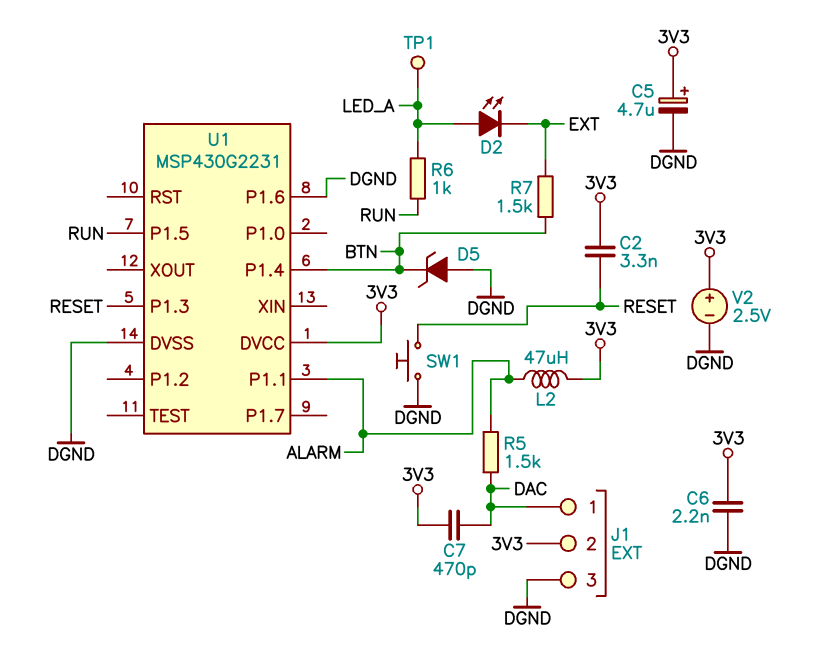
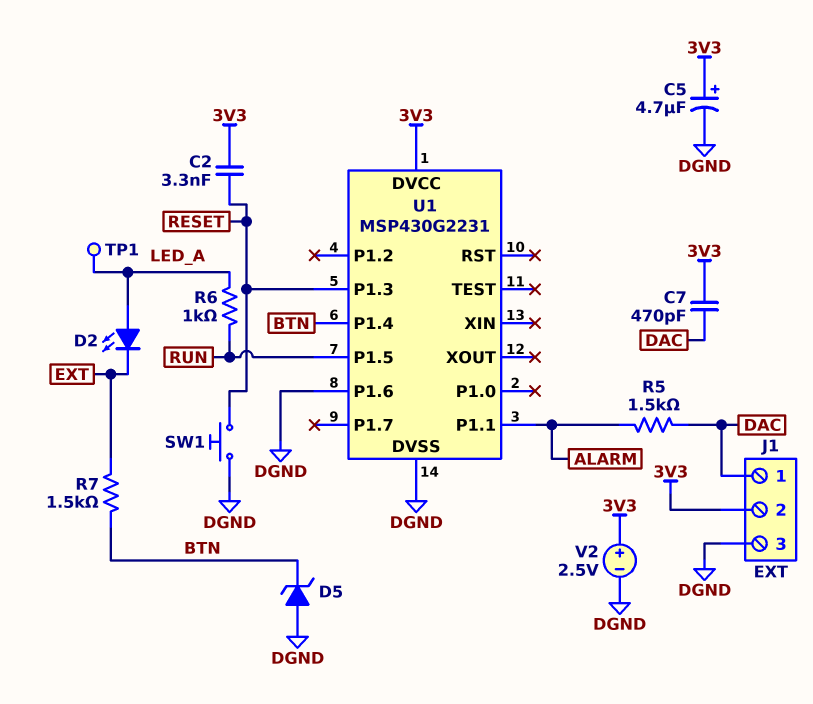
C6: 2.2nF (3V3, DGND) -> none
L2: 47uH (3V3, ALARM) -> none

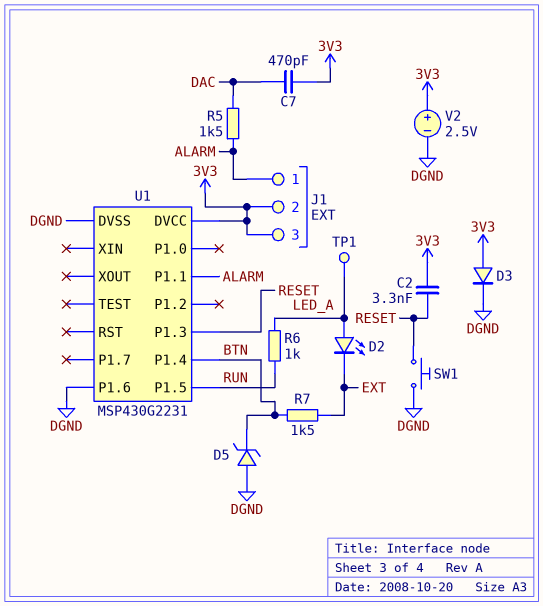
C5: 4.7uF (plus 3V3, minus DGND) -> none
D3: none -> diode (A 3V3, K DGND)
J1 pin 1: DAC -> ALARM
J1 pin 3: DGND -> 3V3

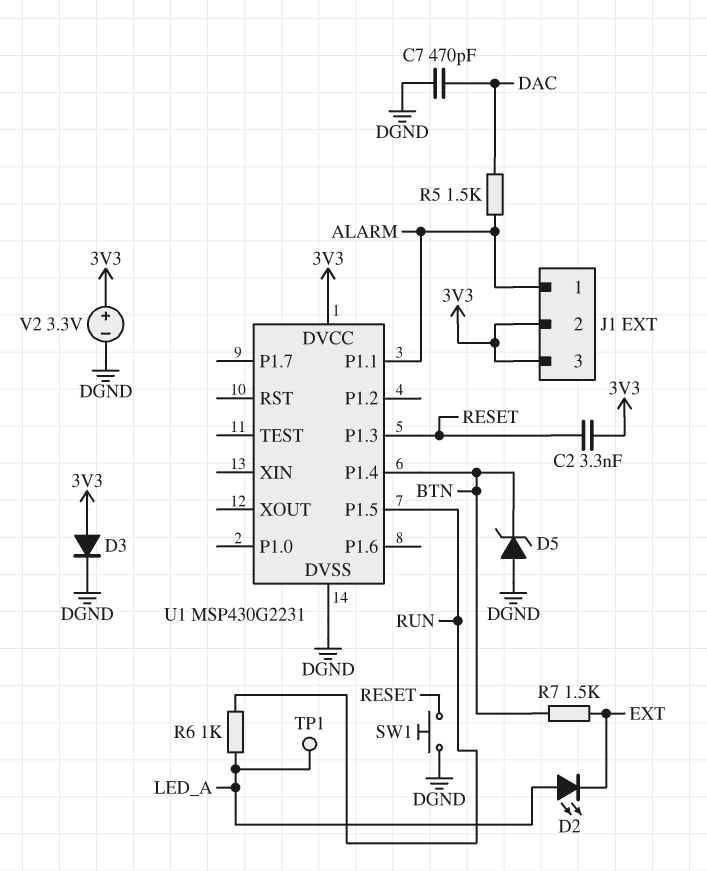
C7: 470pF (3V3, DAC) -> 470pF (DAC, DGND)
U1 pin P1.6: DGND -> none
V2: 2.5V (plus 3V3, minus DGND) -> 3.3V (plus 3V3, minus DGND)

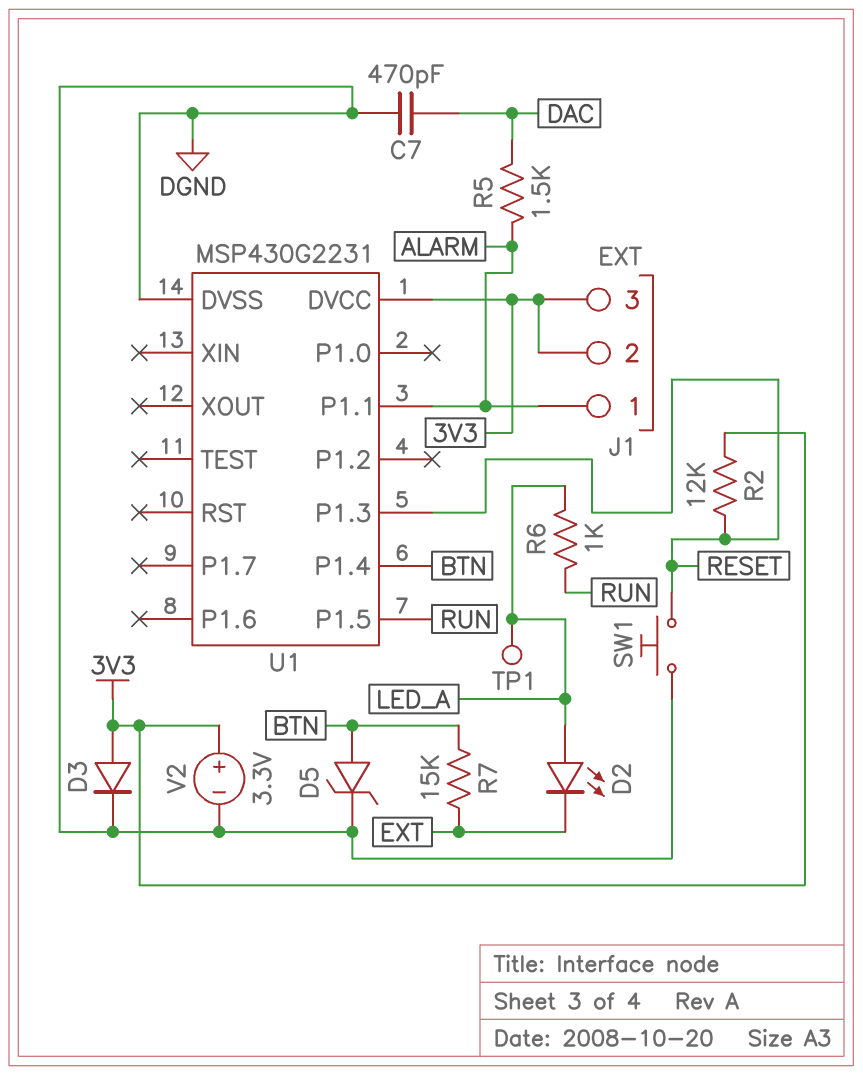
C2: 3.3nF (3V3, RESET) -> none
D5: zener (A DGND, K BTN) -> zener (A BTN, K DGND)
R2: none -> 12k (3V3, RESET)
R7: 1.5k (BTN, EXT) -> 15k (BTN, EXT)

